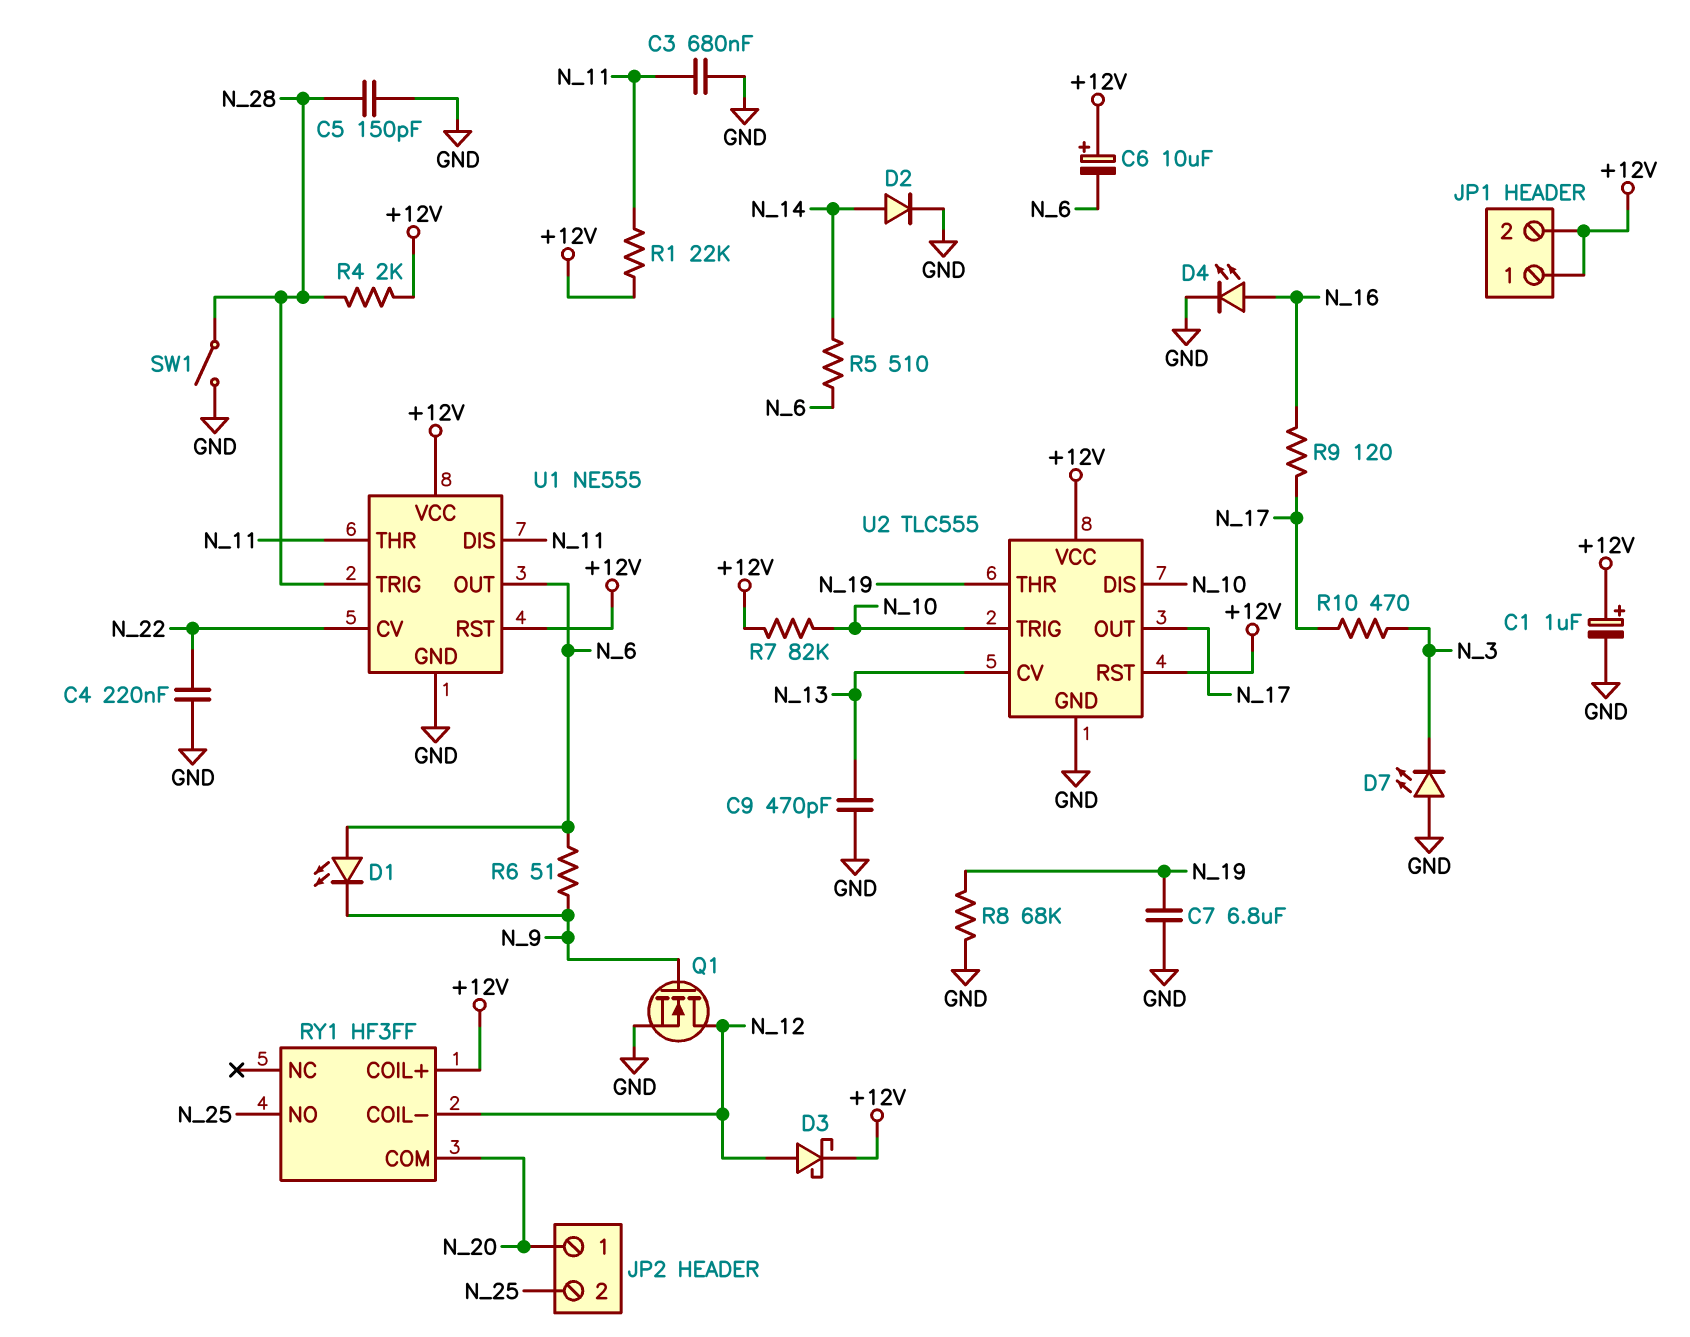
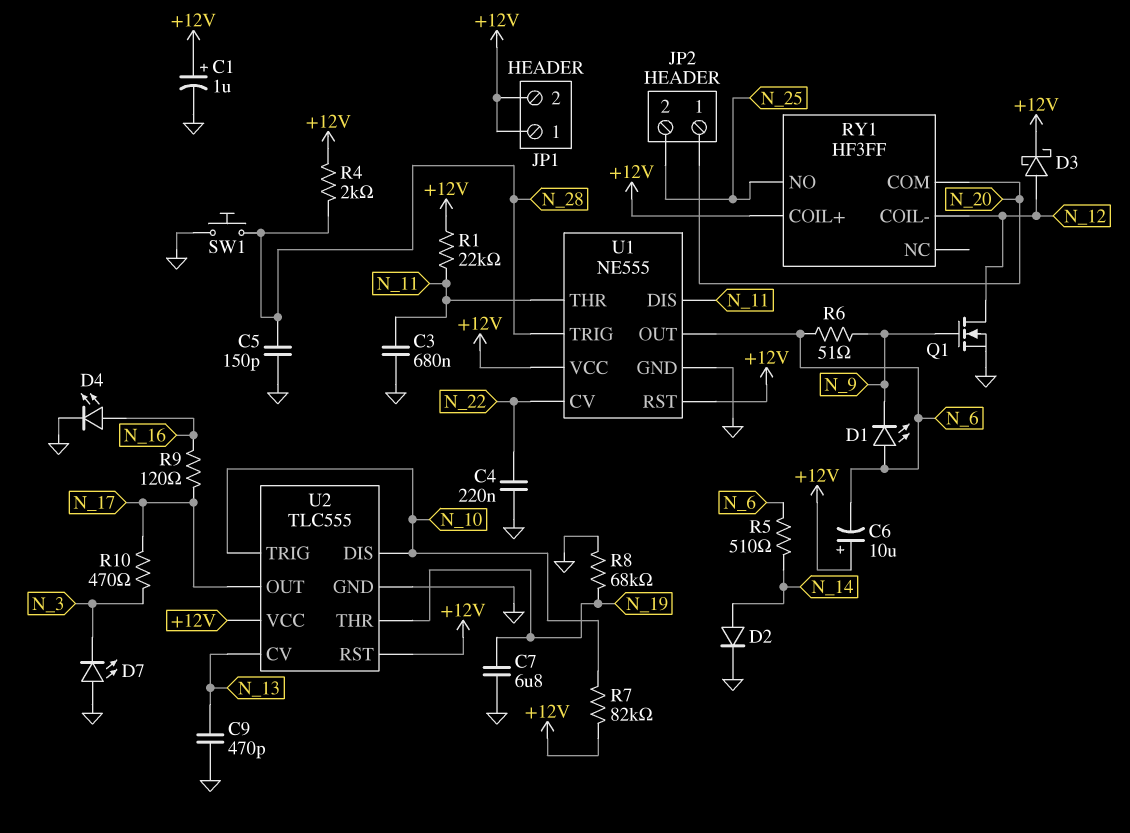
SW1: switch (GND, N_28) -> button (GND, N_28)

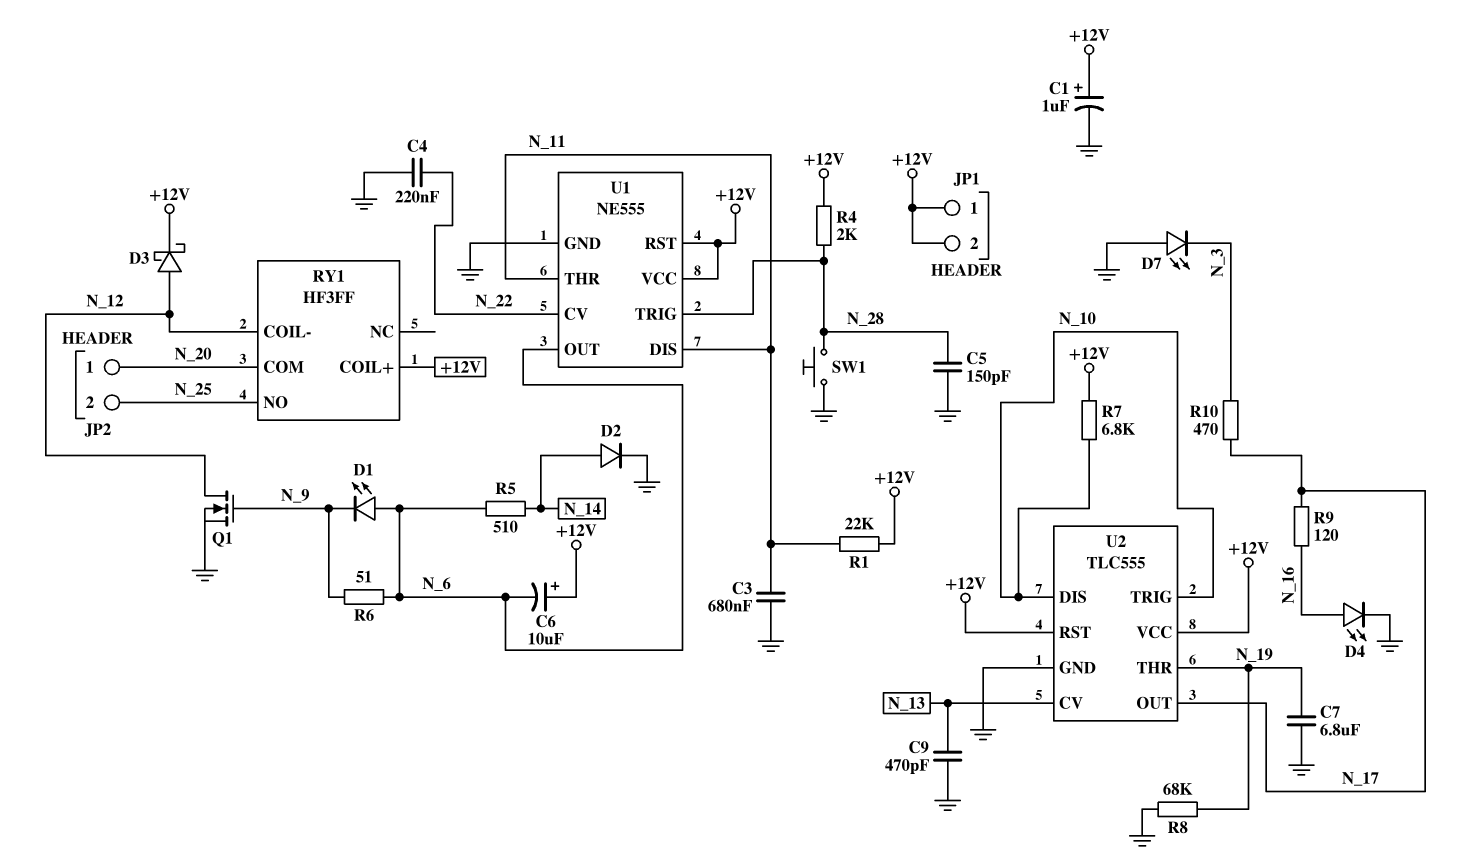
R7: 82k (+12V, N_10) -> 6.8k (+12V, N_10)

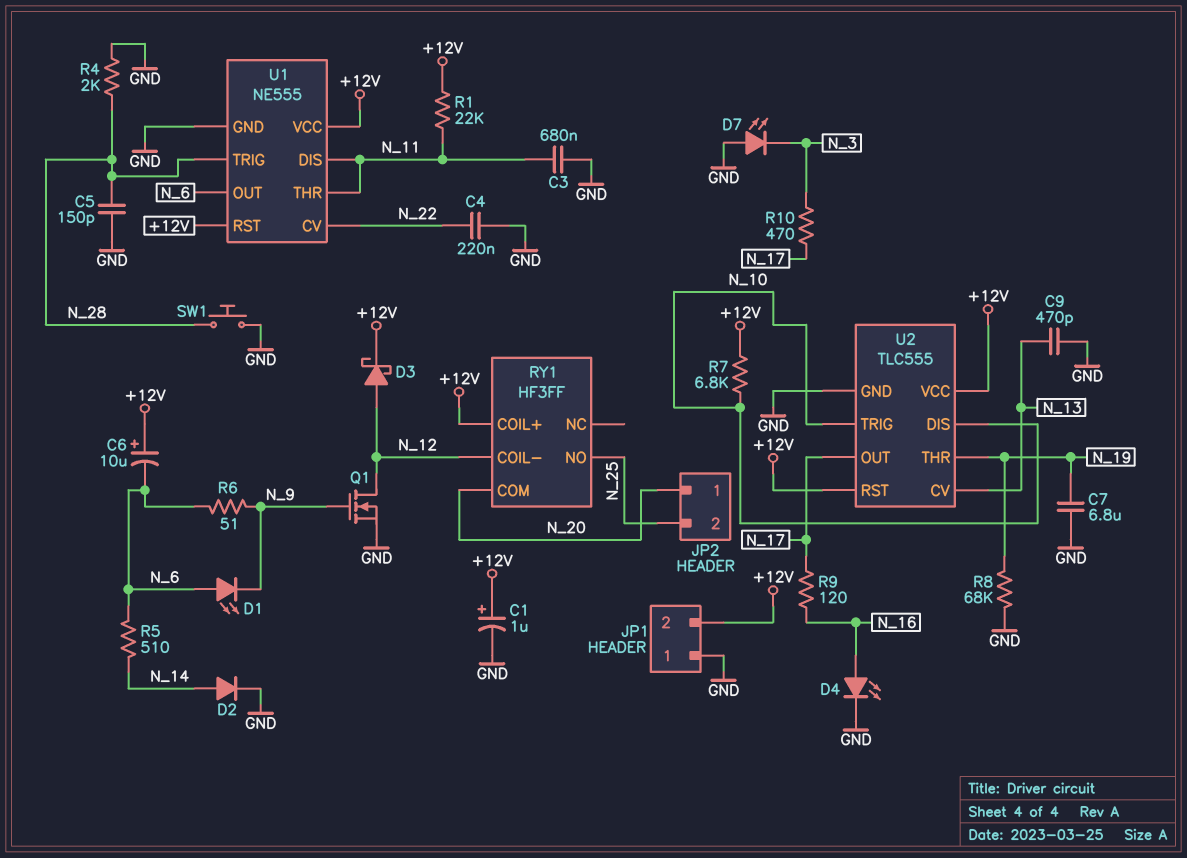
JP1 pin 1: +12V -> GND
R4: 2k (+12V, N_28) -> 2k (GND, N_28)

